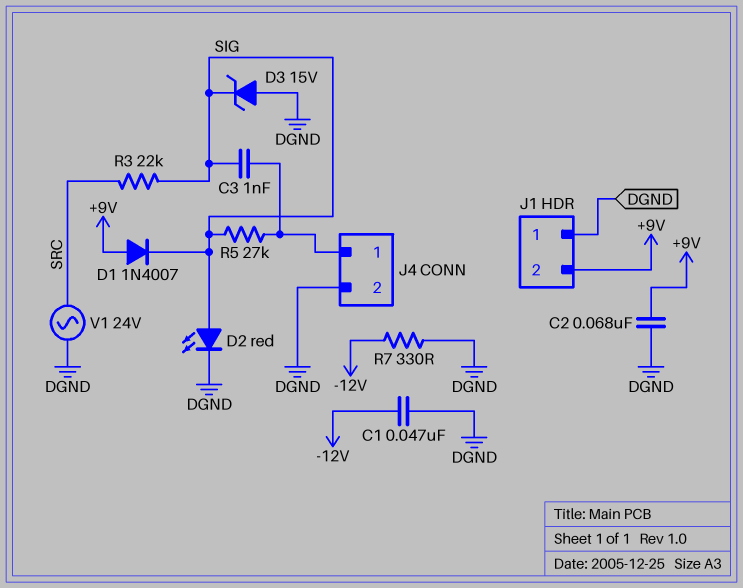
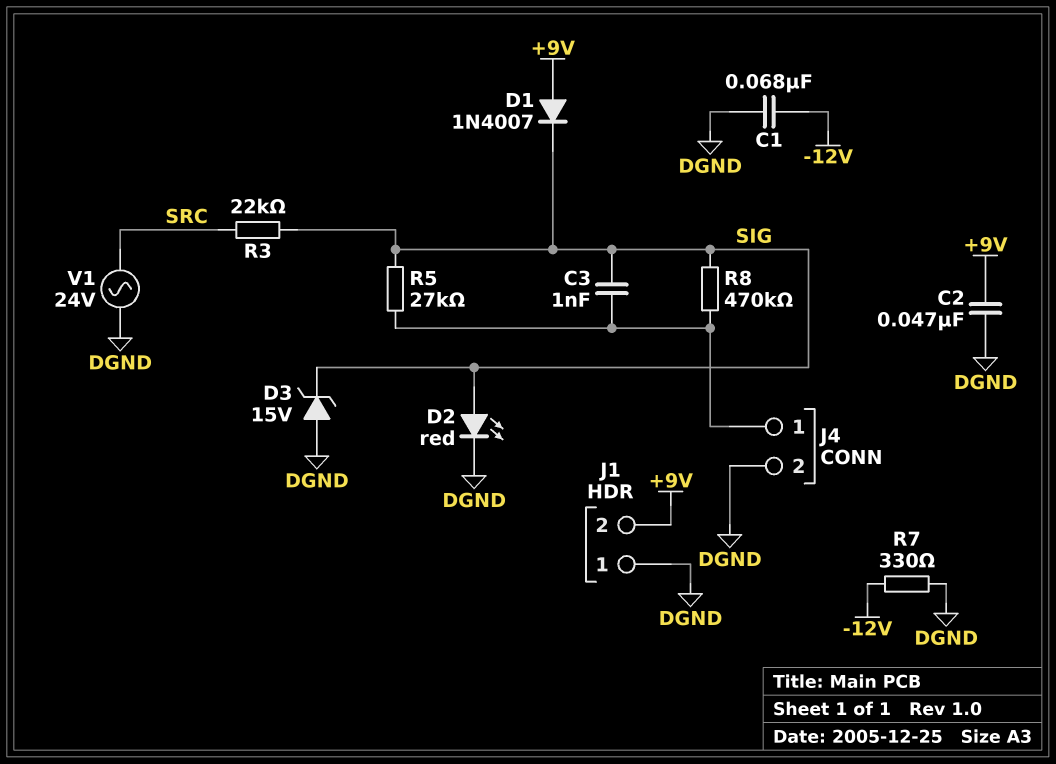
C1: 47nF (-12V, DGND) -> 68nF (-12V, DGND)
C2: 68nF (+9V, DGND) -> 47nF (+9V, DGND)
R8: none -> 470k (J4/1, SIG)

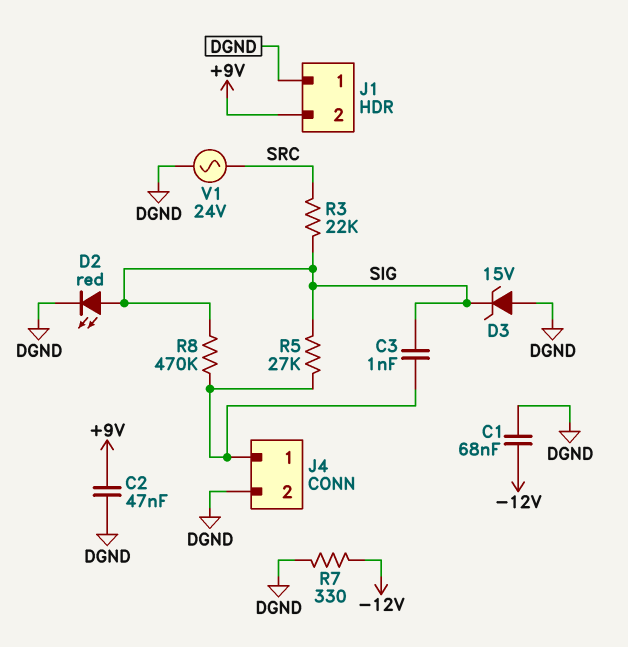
D1: diode 1N4007 (A +9V, K SIG) -> none

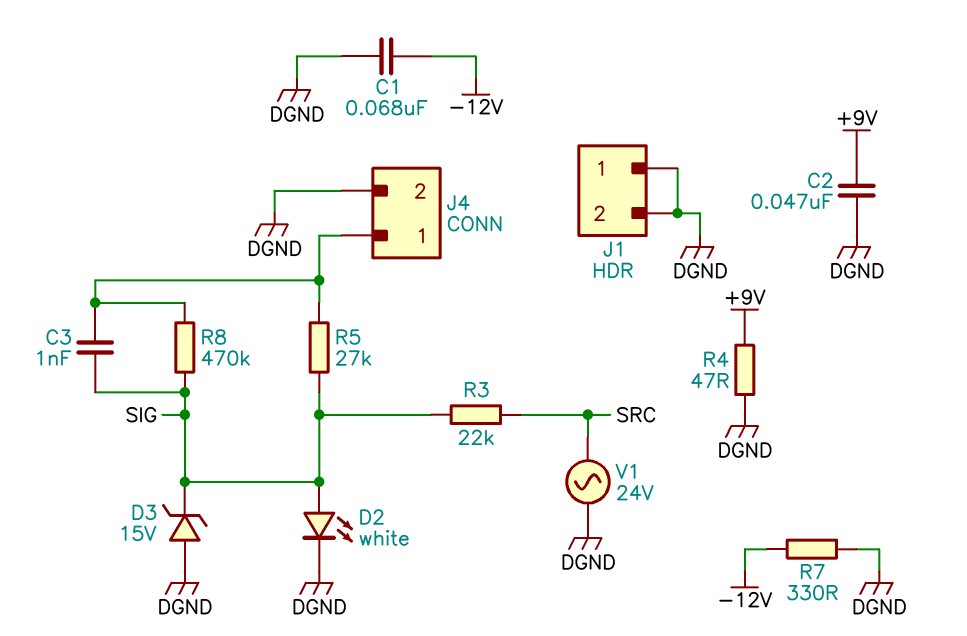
D2: LED red (A SIG, K DGND) -> LED white (A SIG, K DGND)
J1 pin 2: +9V -> DGND
R4: none -> 47 (+9V, DGND)

